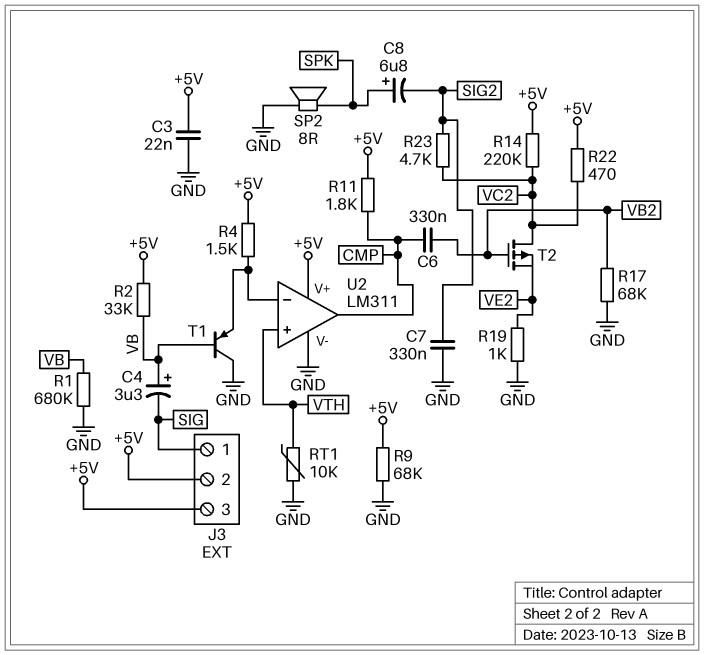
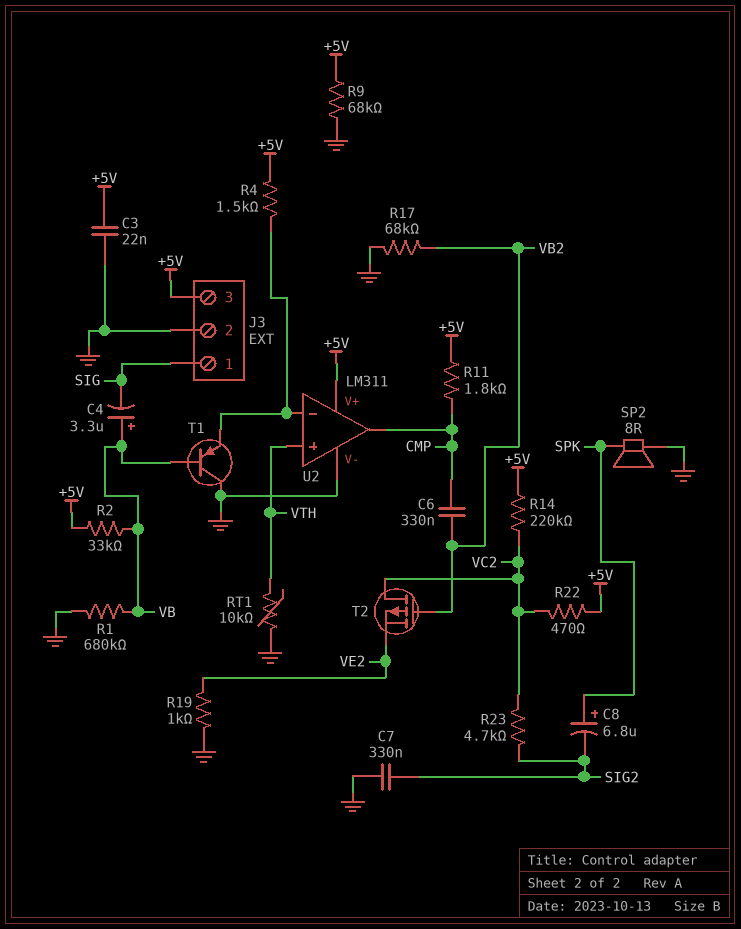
J3 pin 2: +5V -> GND

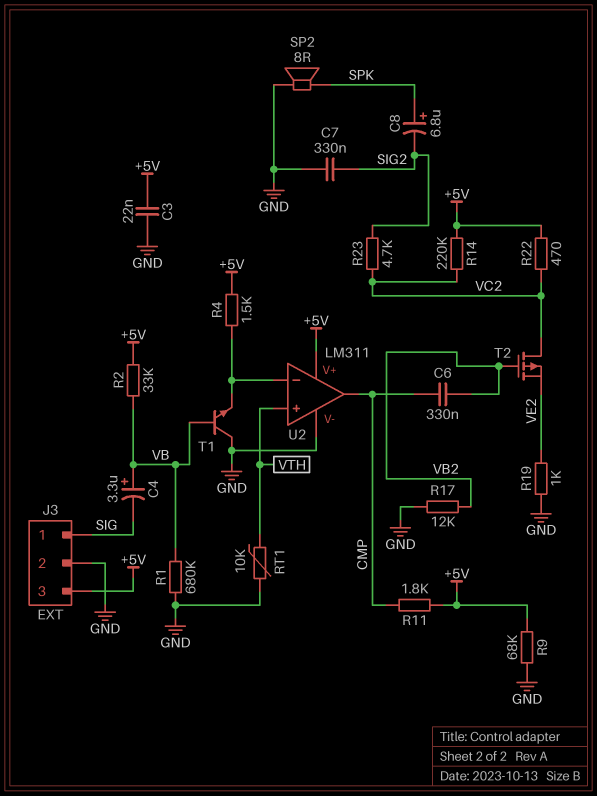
R17: 68k (GND, VB2) -> 12k (GND, VB2)
T1: PNP (B VB, C GND, E U2/in-) -> NPN (B VB, C GND, E U2/in-)

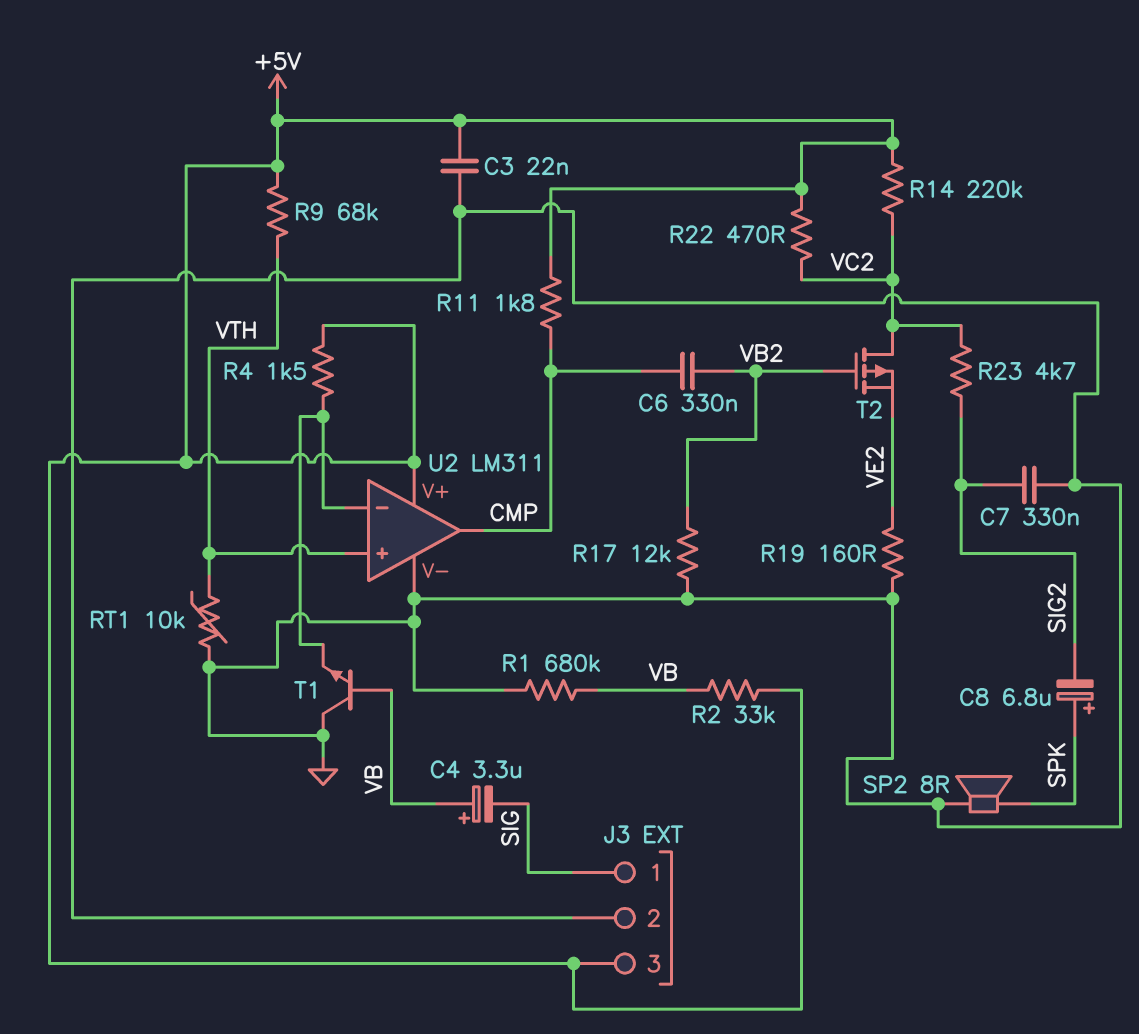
R9: 68k (+5V, GND) -> 68k (+5V, VTH)
R19: 1k (GND, VE2) -> 160 (GND, VE2)

